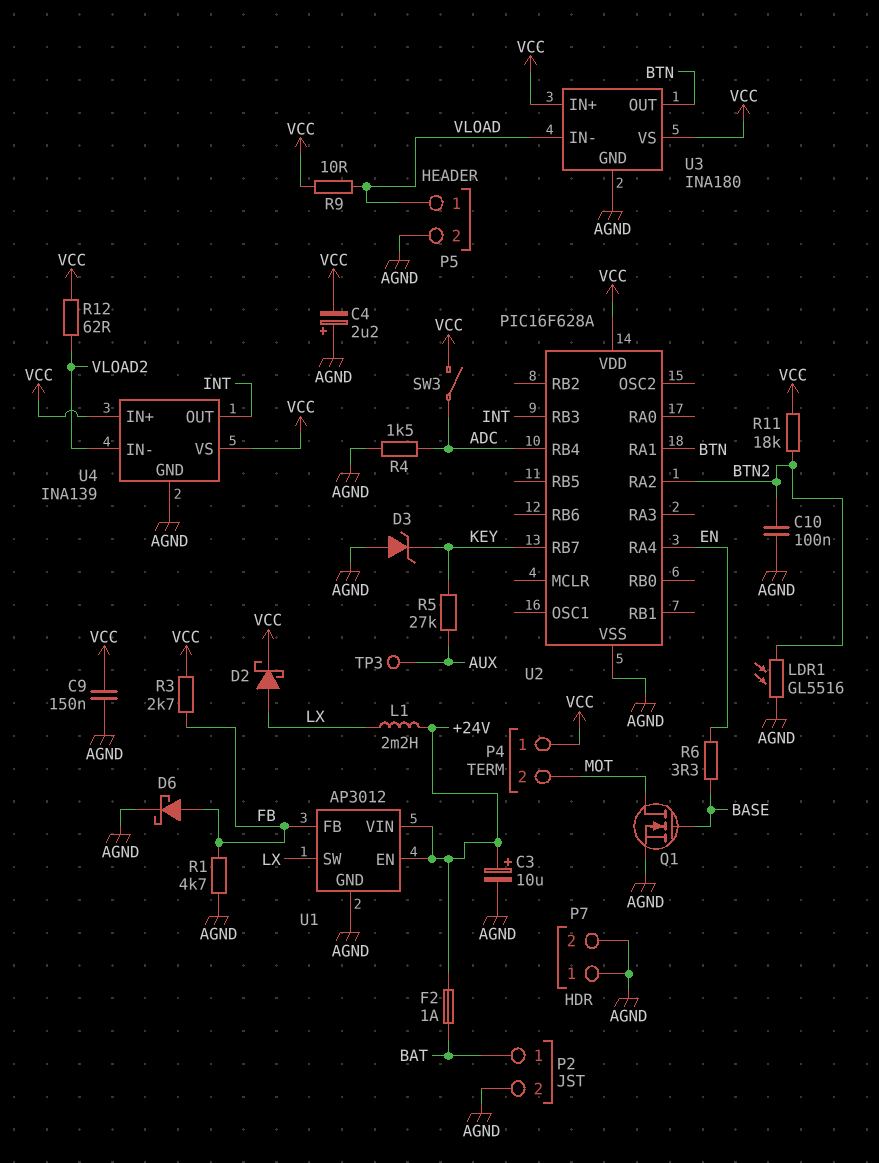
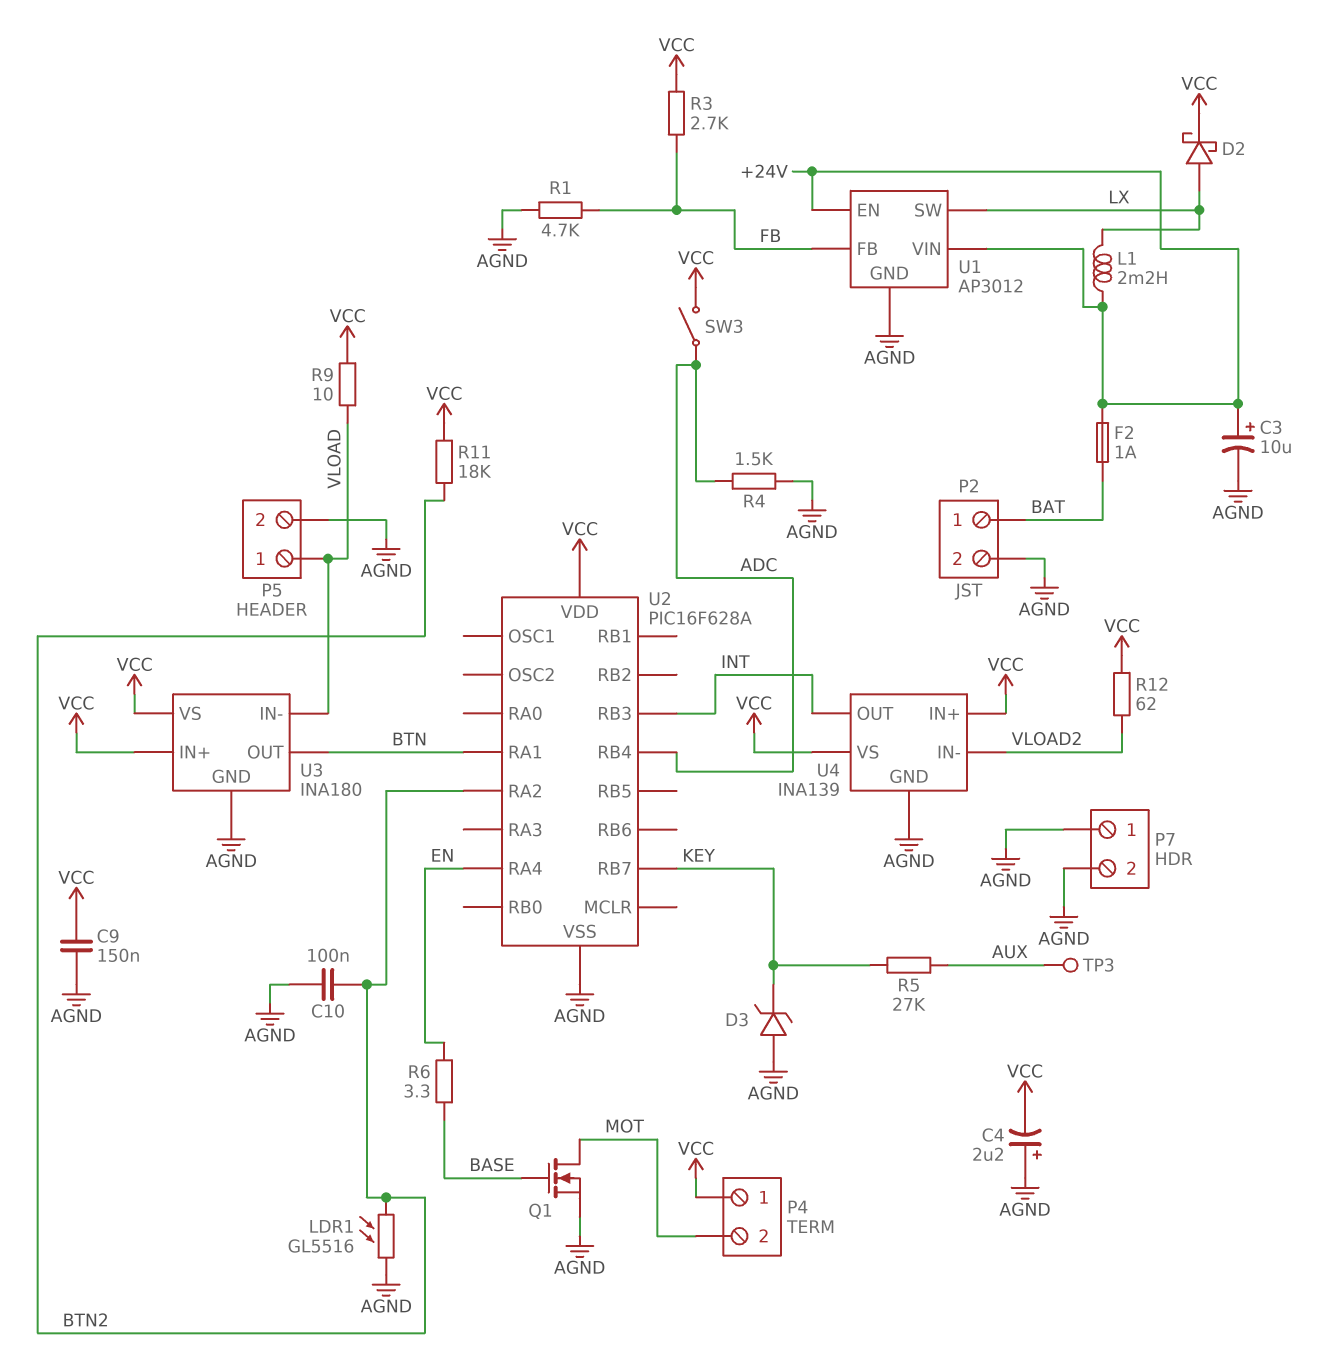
D6: schottky (A FB, K AGND) -> none

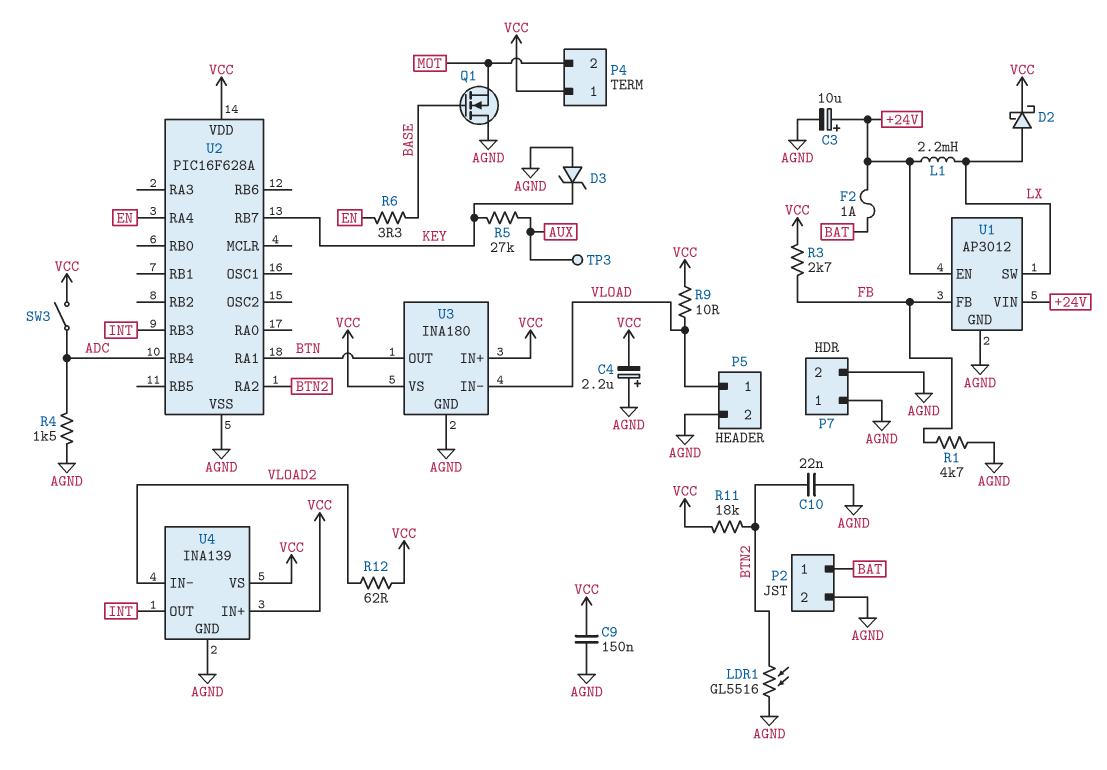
C10: 100nF (AGND, BTN2) -> 22nF (AGND, BTN2)
Q1: NMOS (G BASE, D MOT, S AGND) -> NMOS (G BASE, D AGND, S MOT)

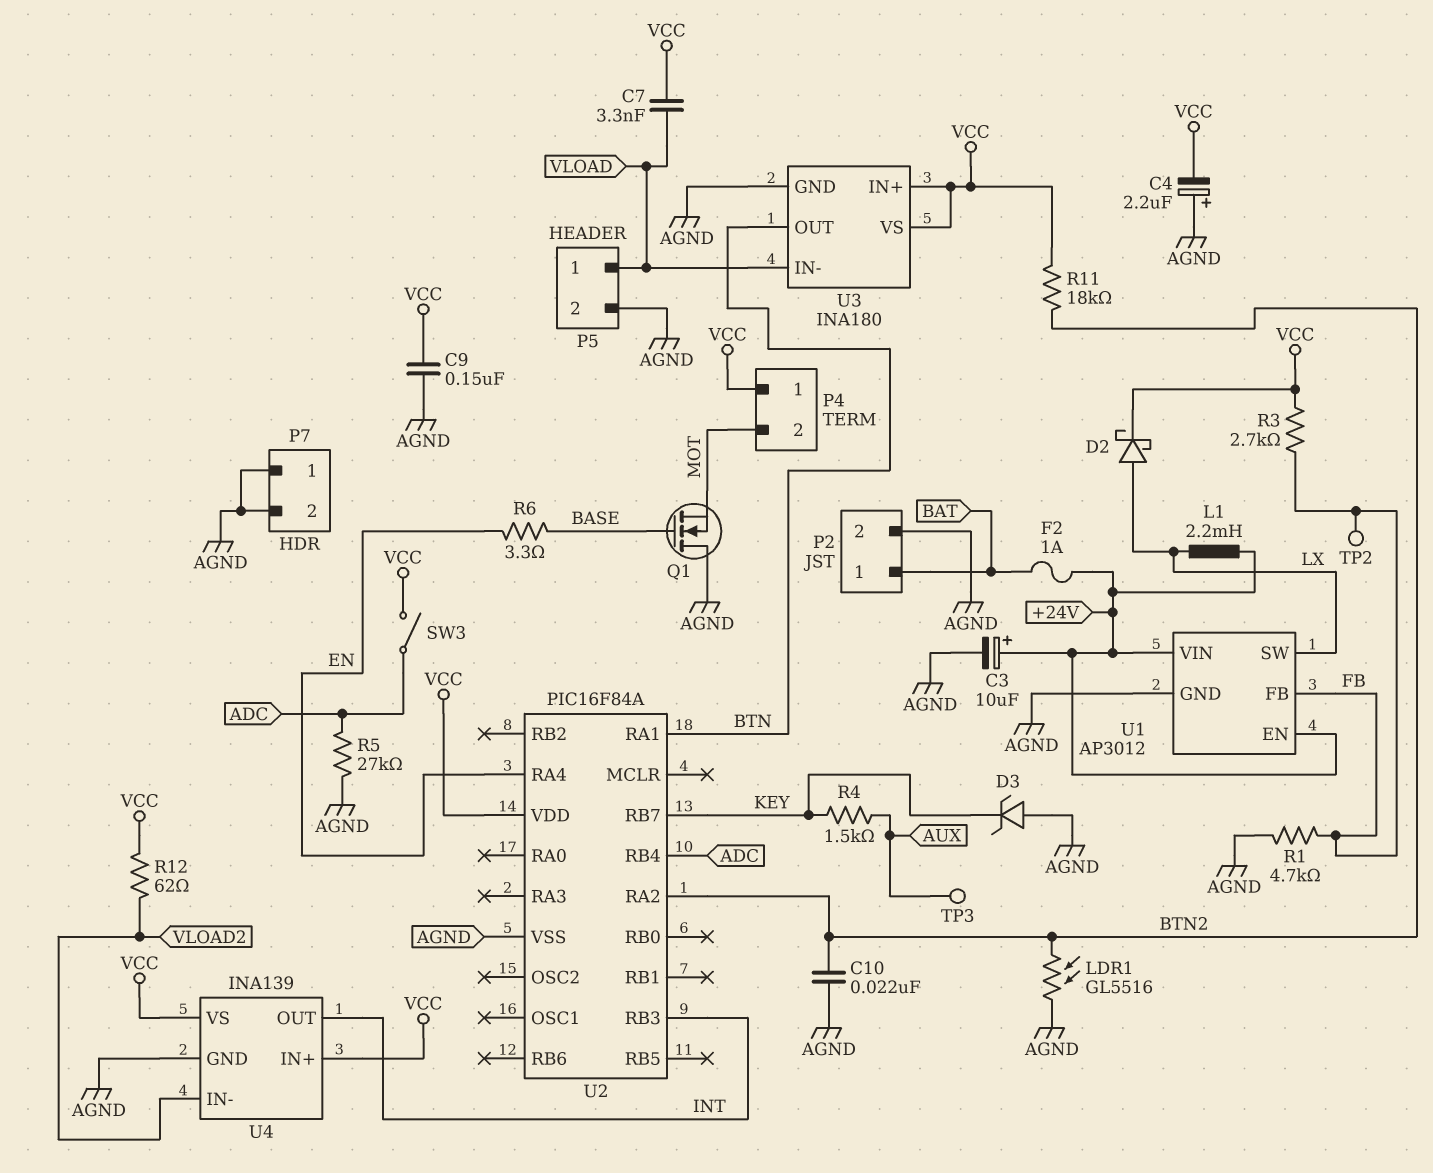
C7: none -> 3.3nF (VCC, VLOAD)
R4: 1.5k (ADC, AGND) -> 1.5k (AUX, KEY)
R5: 27k (AUX, KEY) -> 27k (ADC, AGND)
R9: 10 (VCC, VLOAD) -> none
TP2: none -> test point (FB)
U2: PIC16F628A -> PIC16F84A

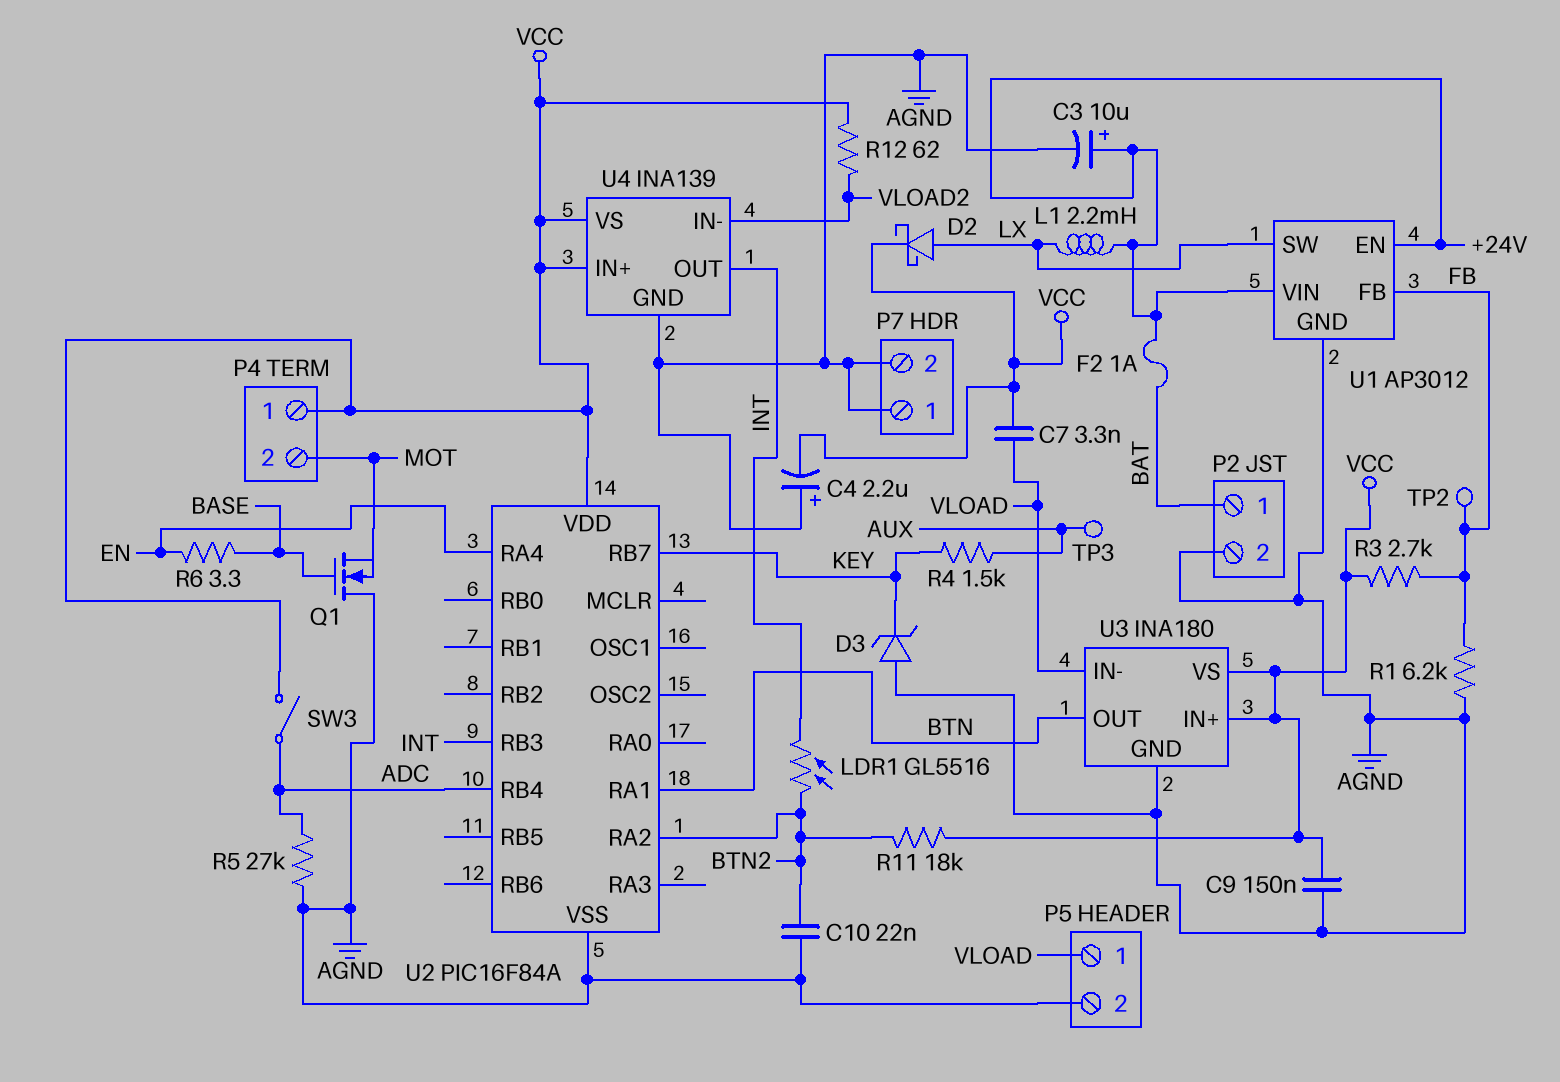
LDR1: GL5516 (AGND, BTN2) -> GL5516 (BTN2, INT)
R1: 4.7k (AGND, FB) -> 6.2k (AGND, FB)

